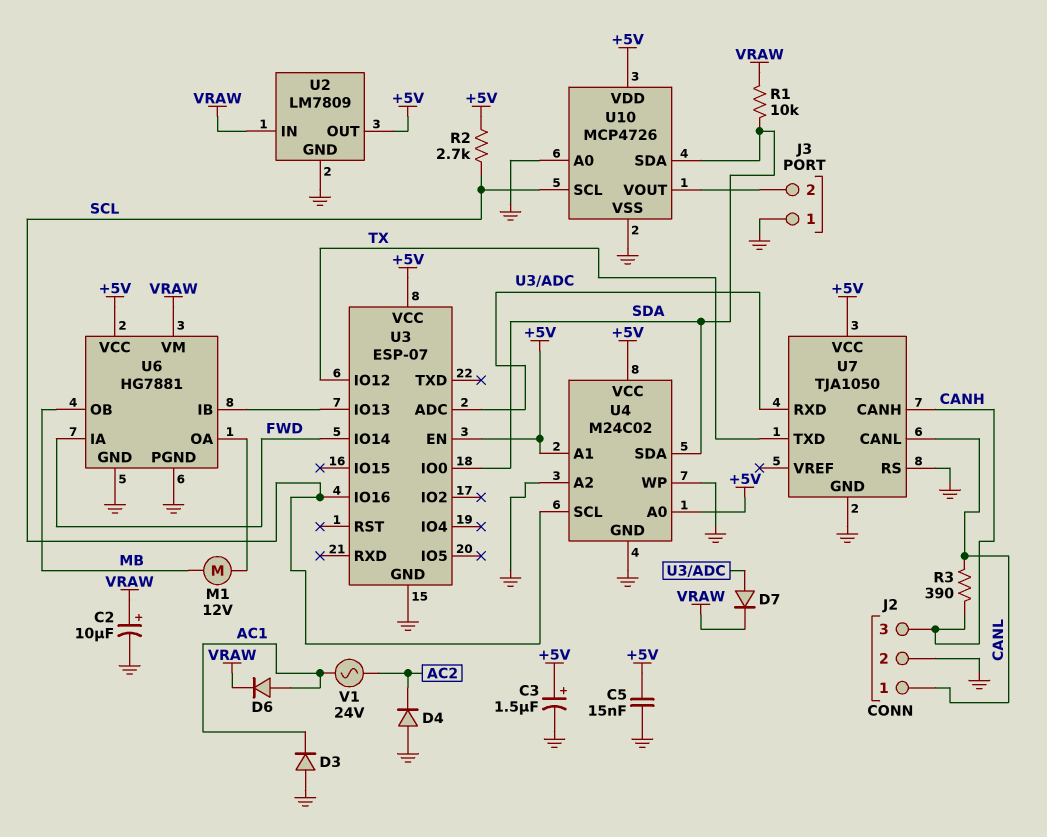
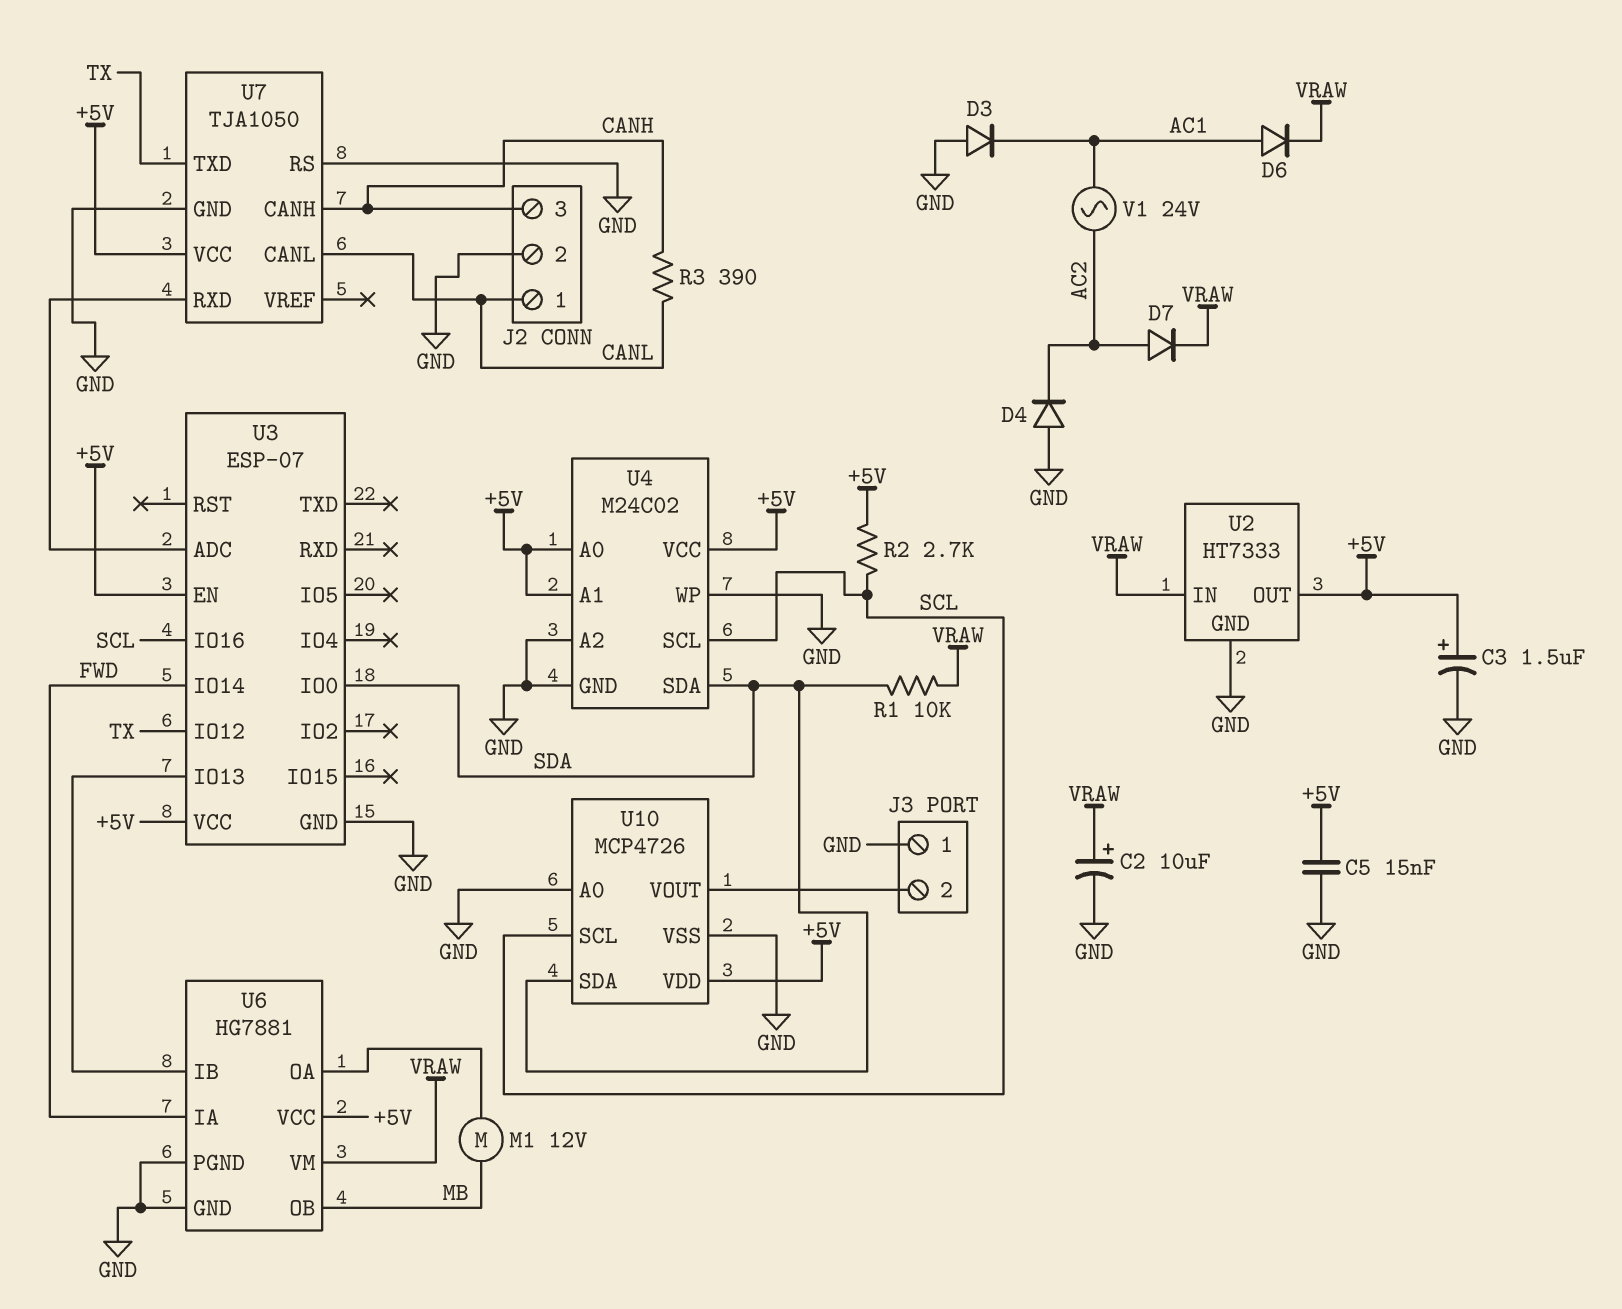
D7: diode (A U3/ADC, K VRAW) -> diode (A AC2, K VRAW)
U2: LM7809 -> HT7333

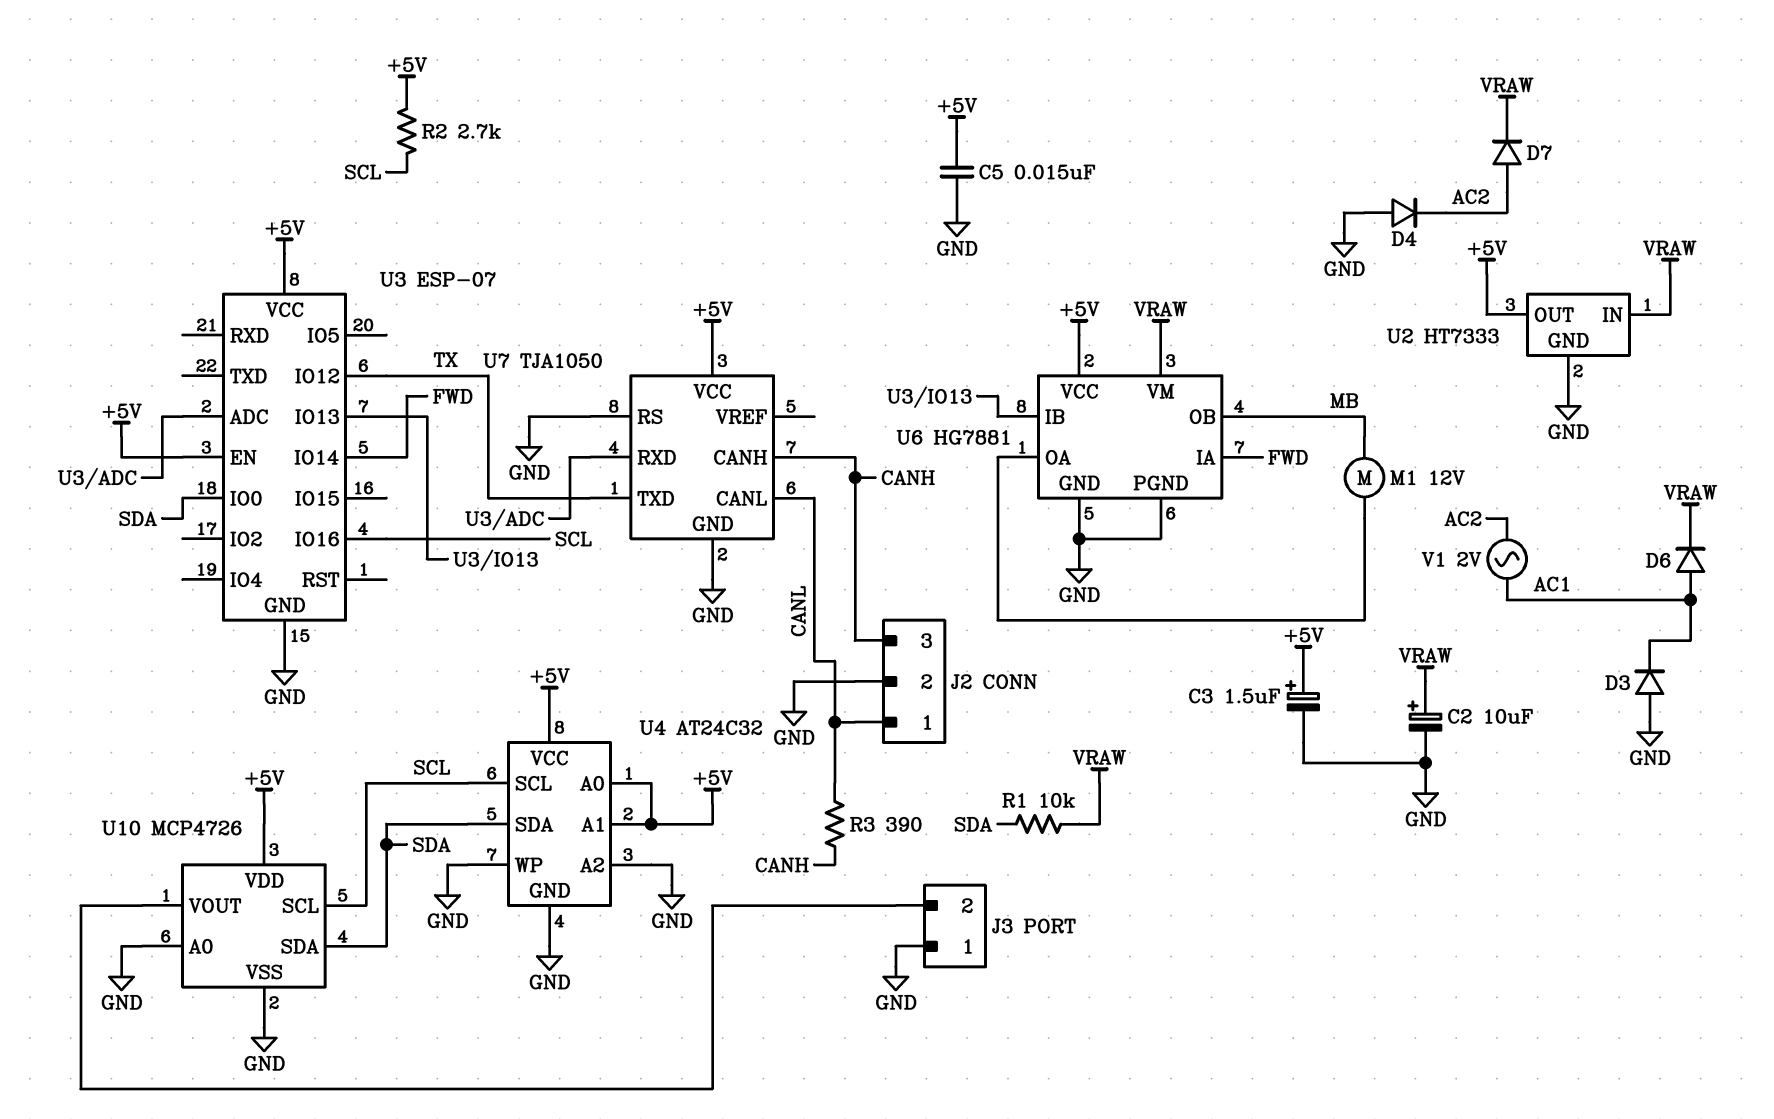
U4: M24C02 -> AT24C32
V1: AC 24V (AC1, AC2) -> AC 2V (AC1, AC2)

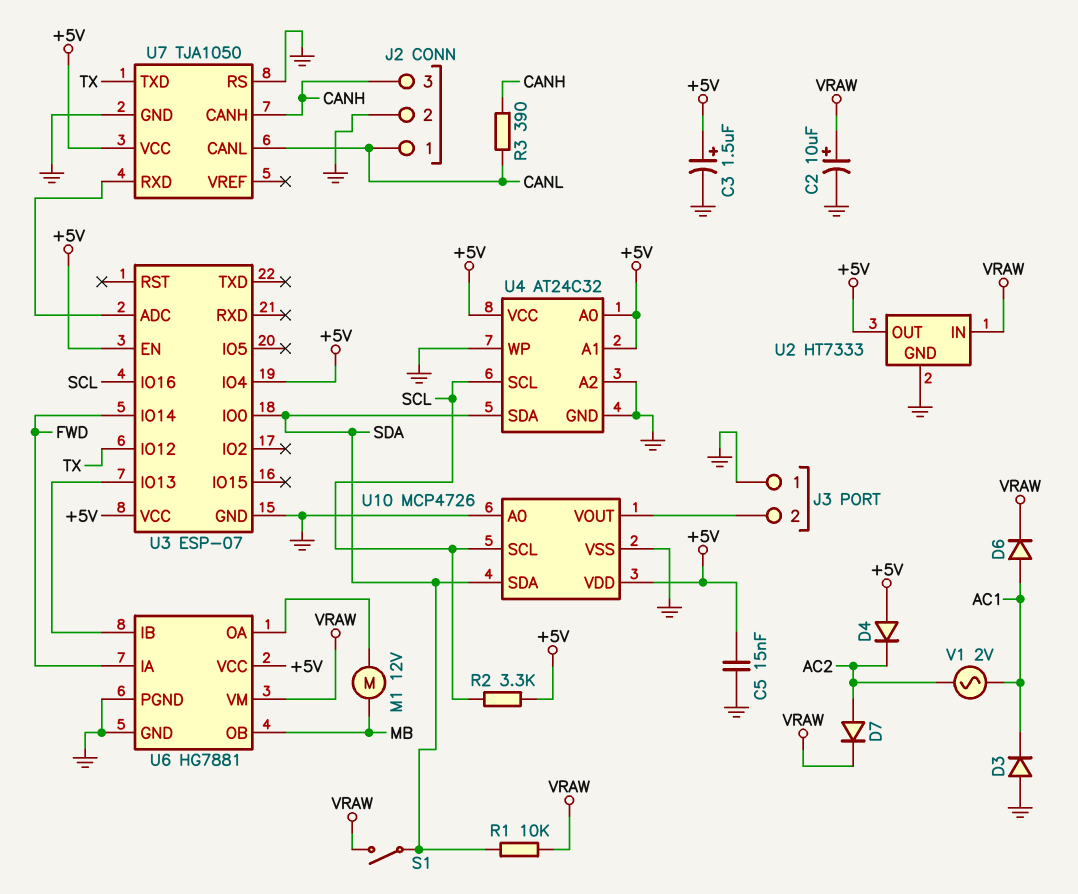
D4: diode (A GND, K AC2) -> diode (A +5V, K AC2)
R2: 2.7k (+5V, SCL) -> 3.3k (+5V, SCL)
S1: none -> switch (SDA, VRAW)
U3 pin IO4: none -> +5V

